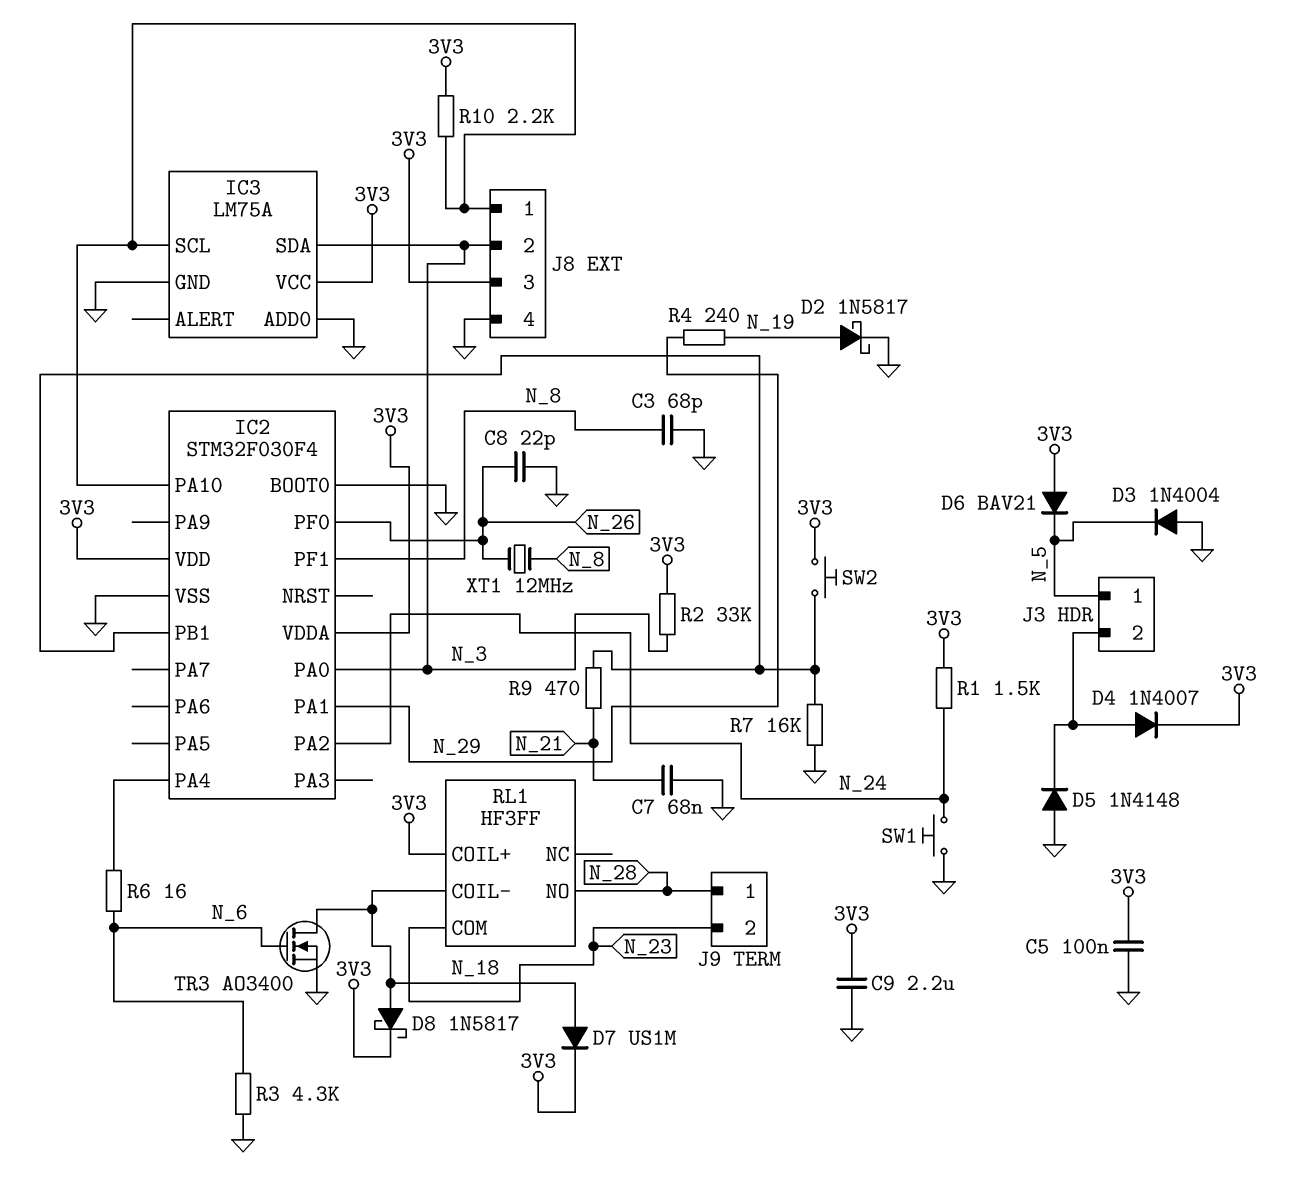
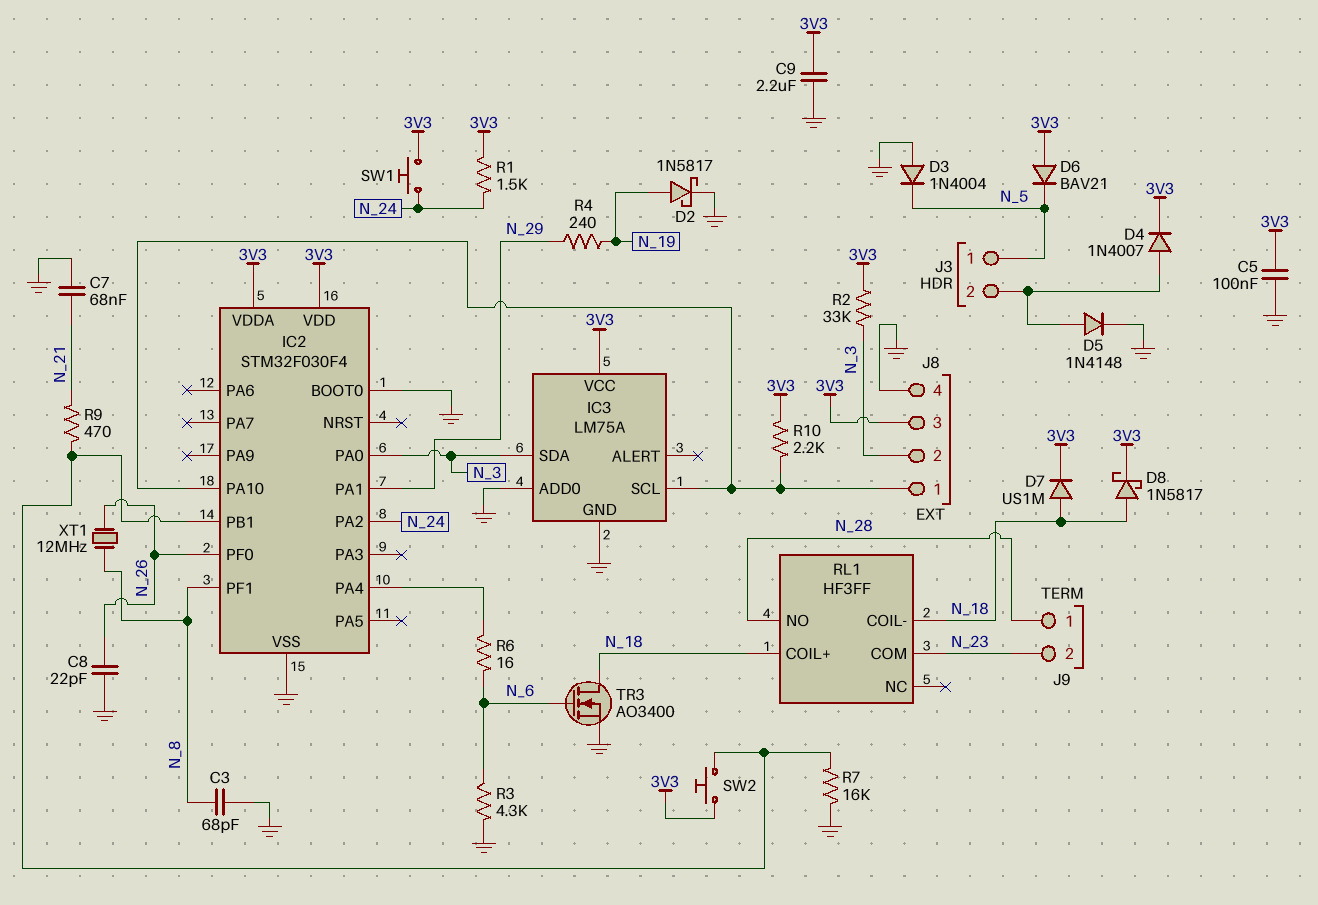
D5: diode 1N4148 (A GND, K J3/2) -> diode 1N4148 (A J3/2, K GND)
RL1 pin COIL+: 3V3 -> N_18
SW1: button (GND, N_24) -> button (3V3, N_24)

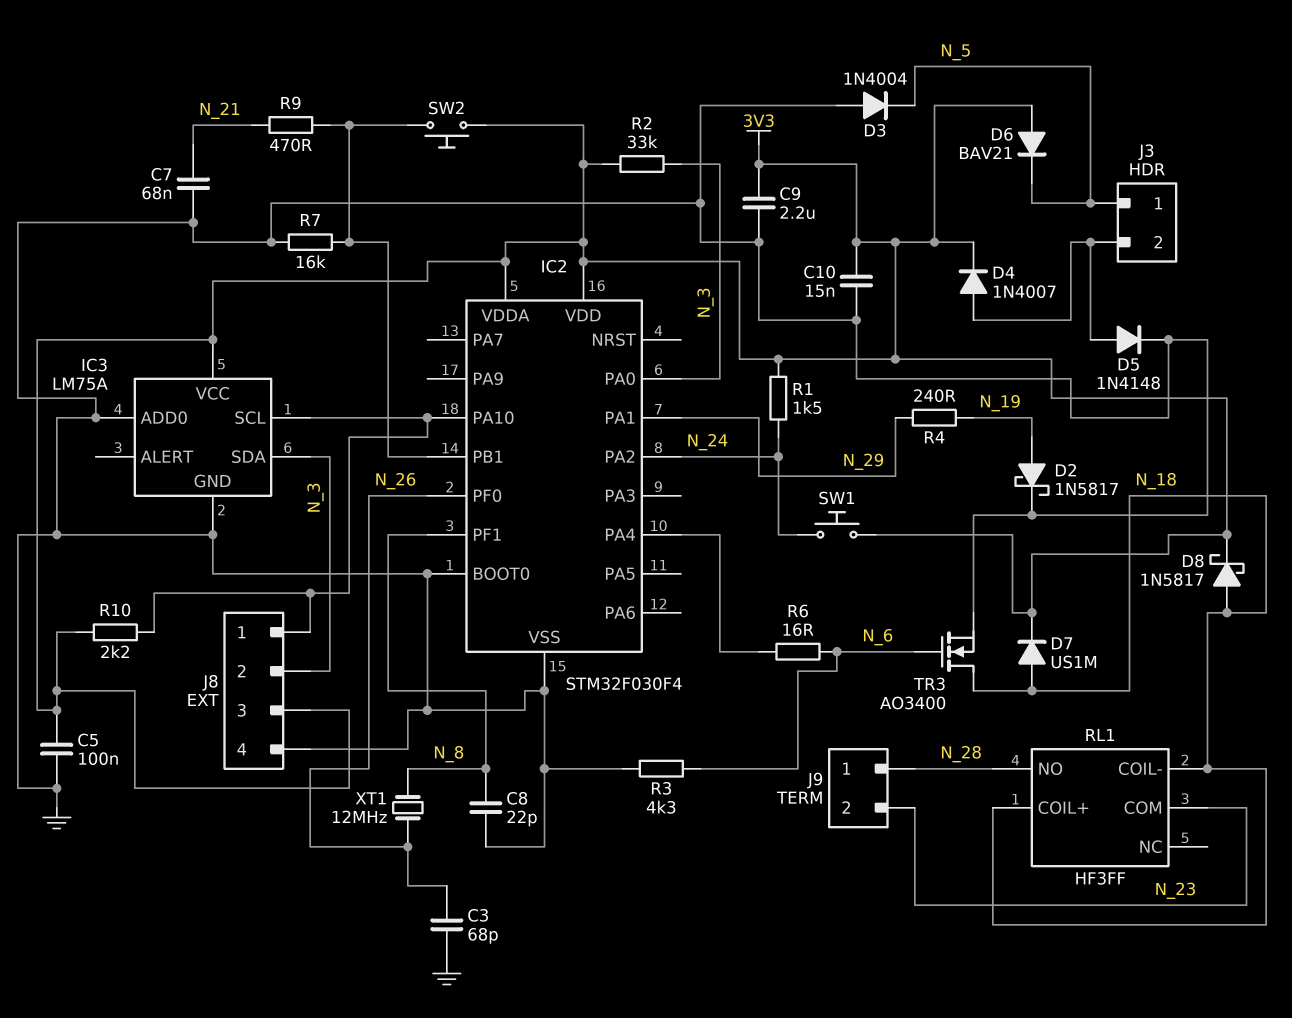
C3: 68pF (GND, N_8) -> 68pF (GND, N_26)
C8: 22pF (GND, N_26) -> 22pF (GND, N_8)
C10: none -> 15nF (3V3, GND)

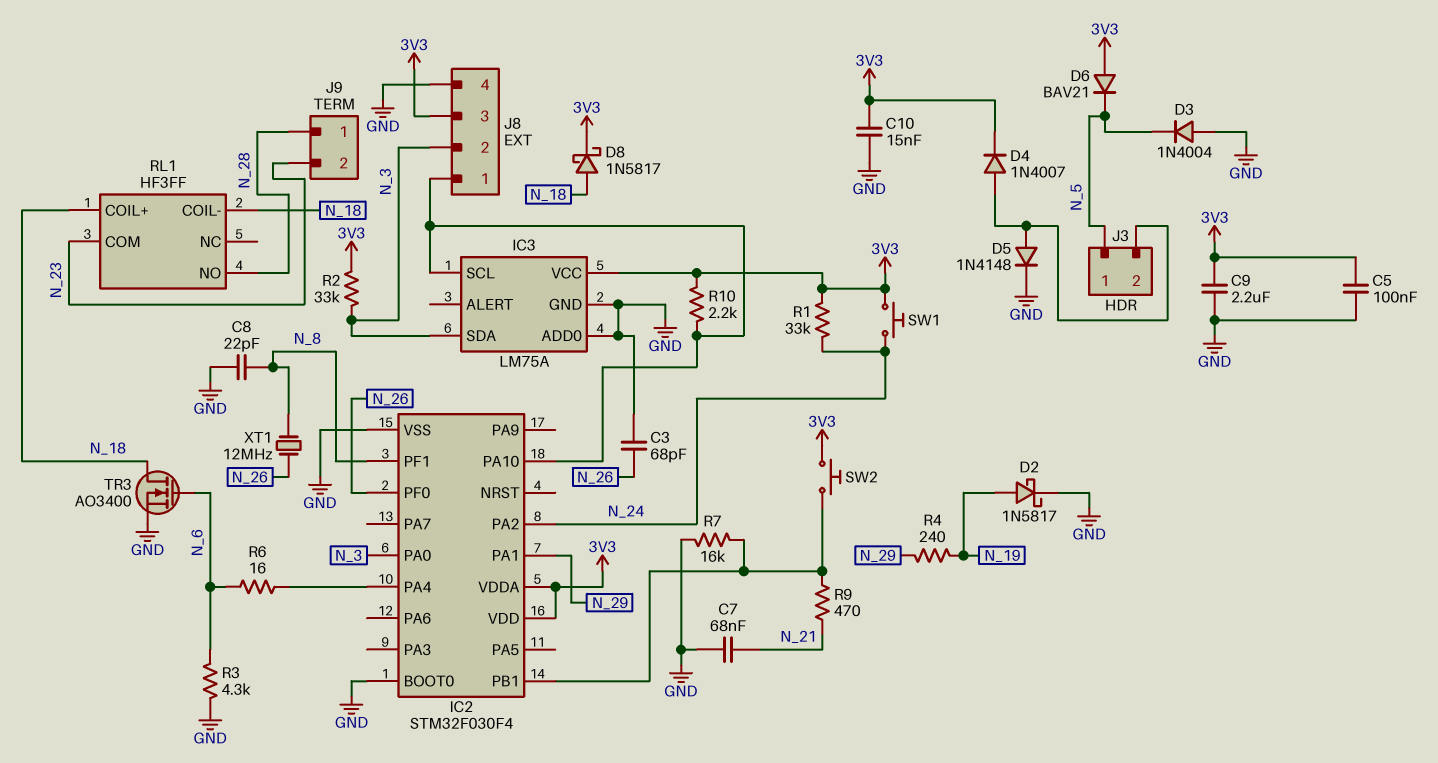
D7: diode US1M (A N_18, K 3V3) -> none
R1: 1.5k (3V3, N_24) -> 33k (3V3, N_24)

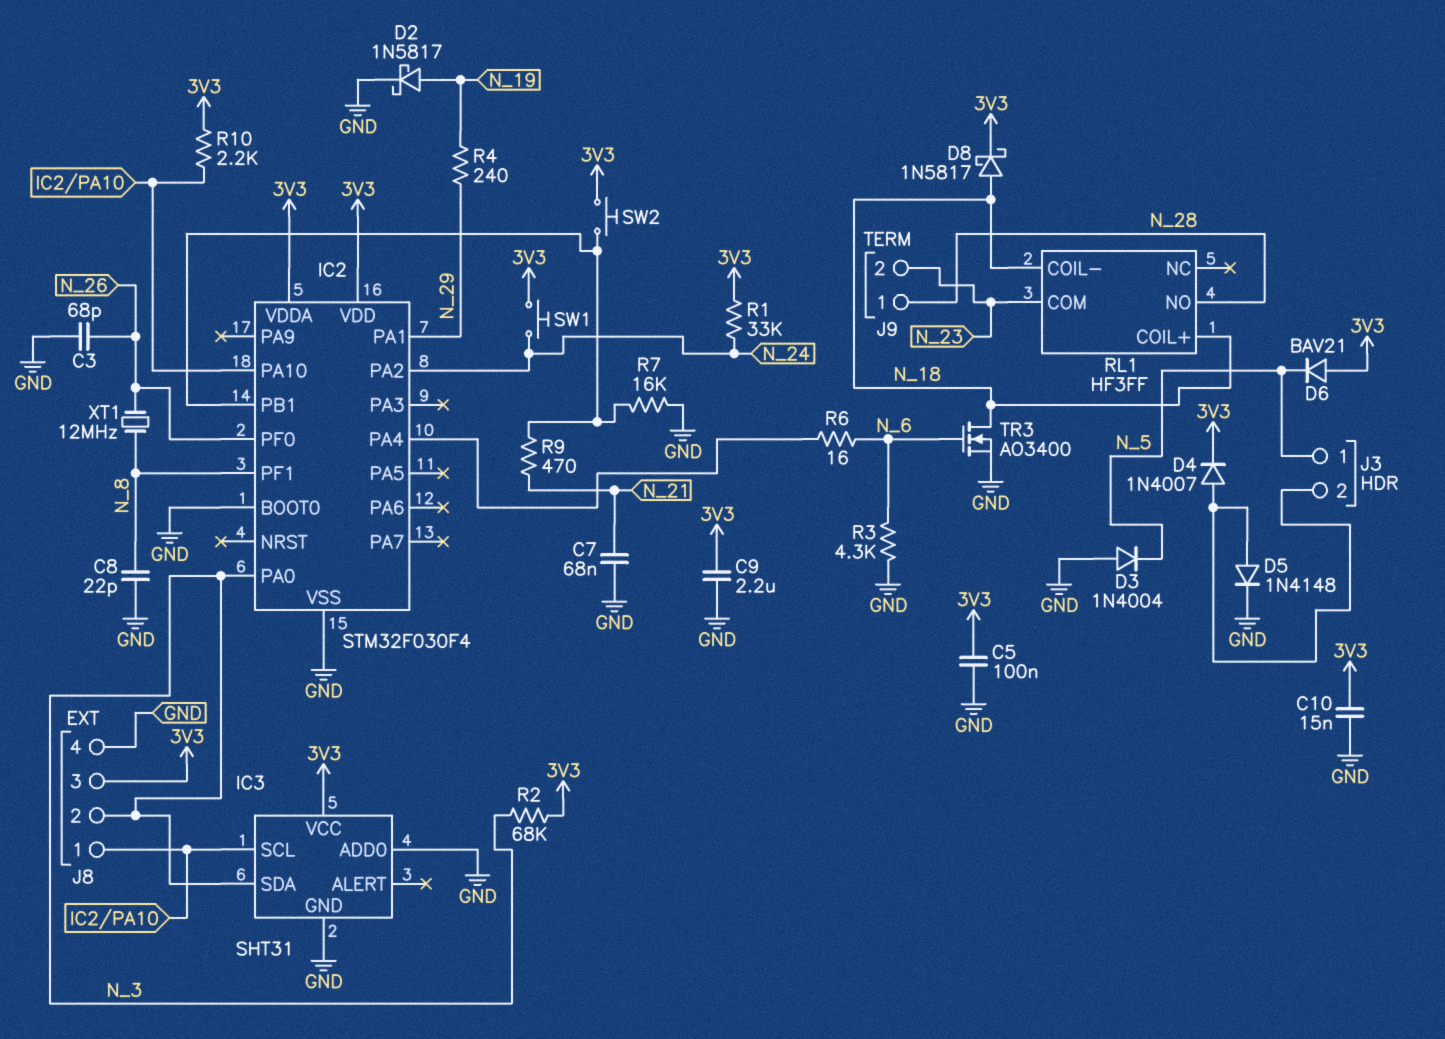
IC3: LM75A -> SHT31
R2: 33k (3V3, N_3) -> 68k (3V3, N_3)

